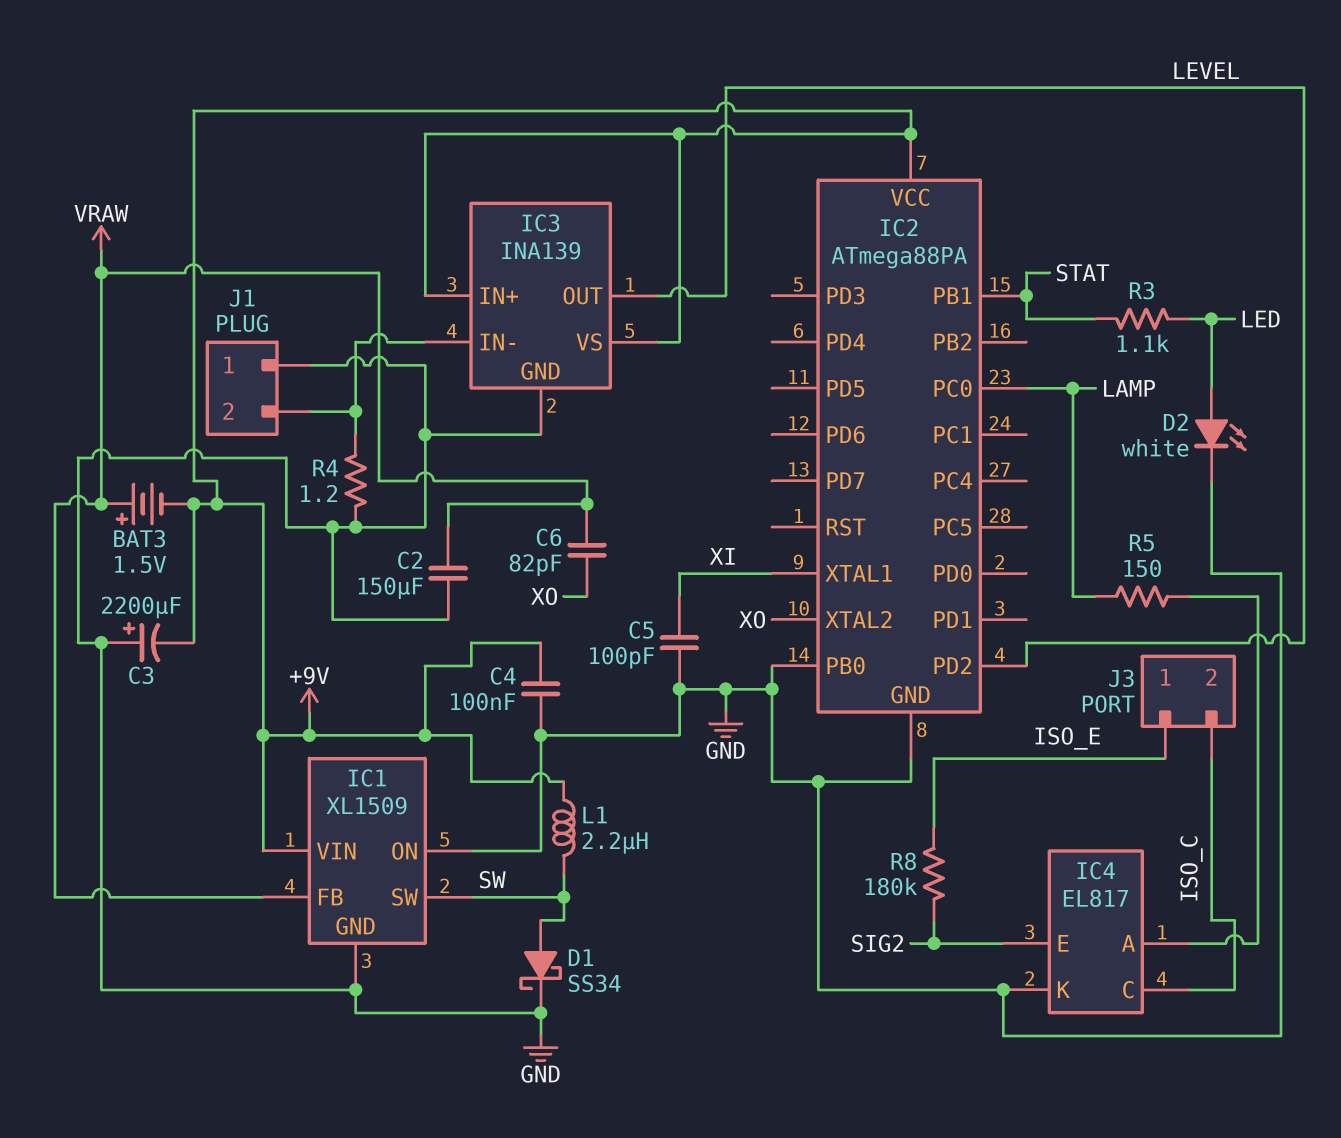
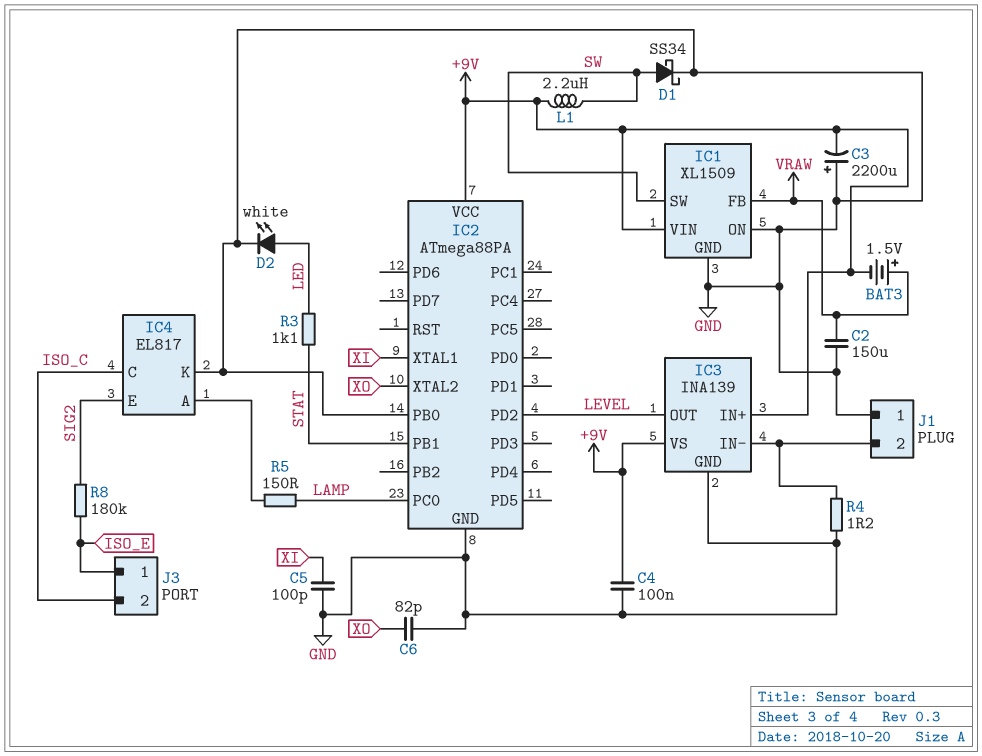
C6: 82pF (VRAW, XO) -> 82pF (GND, XO)

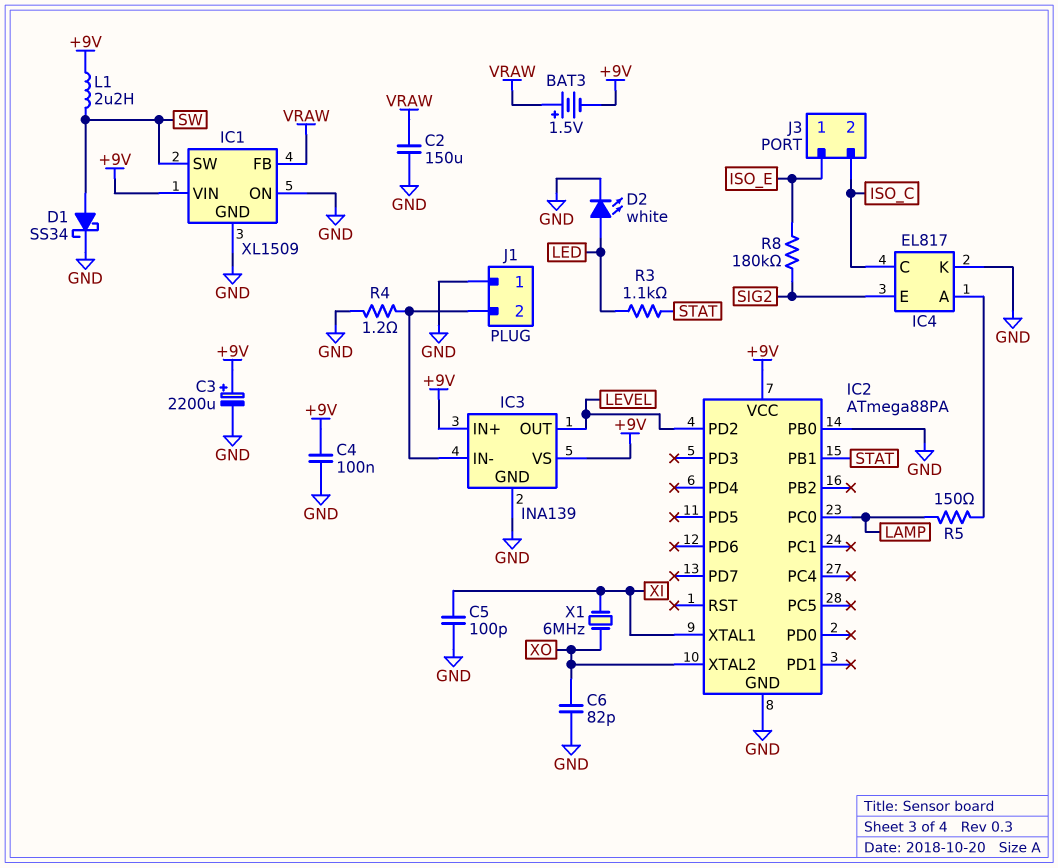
C3: 2200uF (plus GND, minus +9V) -> 2200uF (plus +9V, minus GND)
X1: none -> 6MHz (XI, XO)

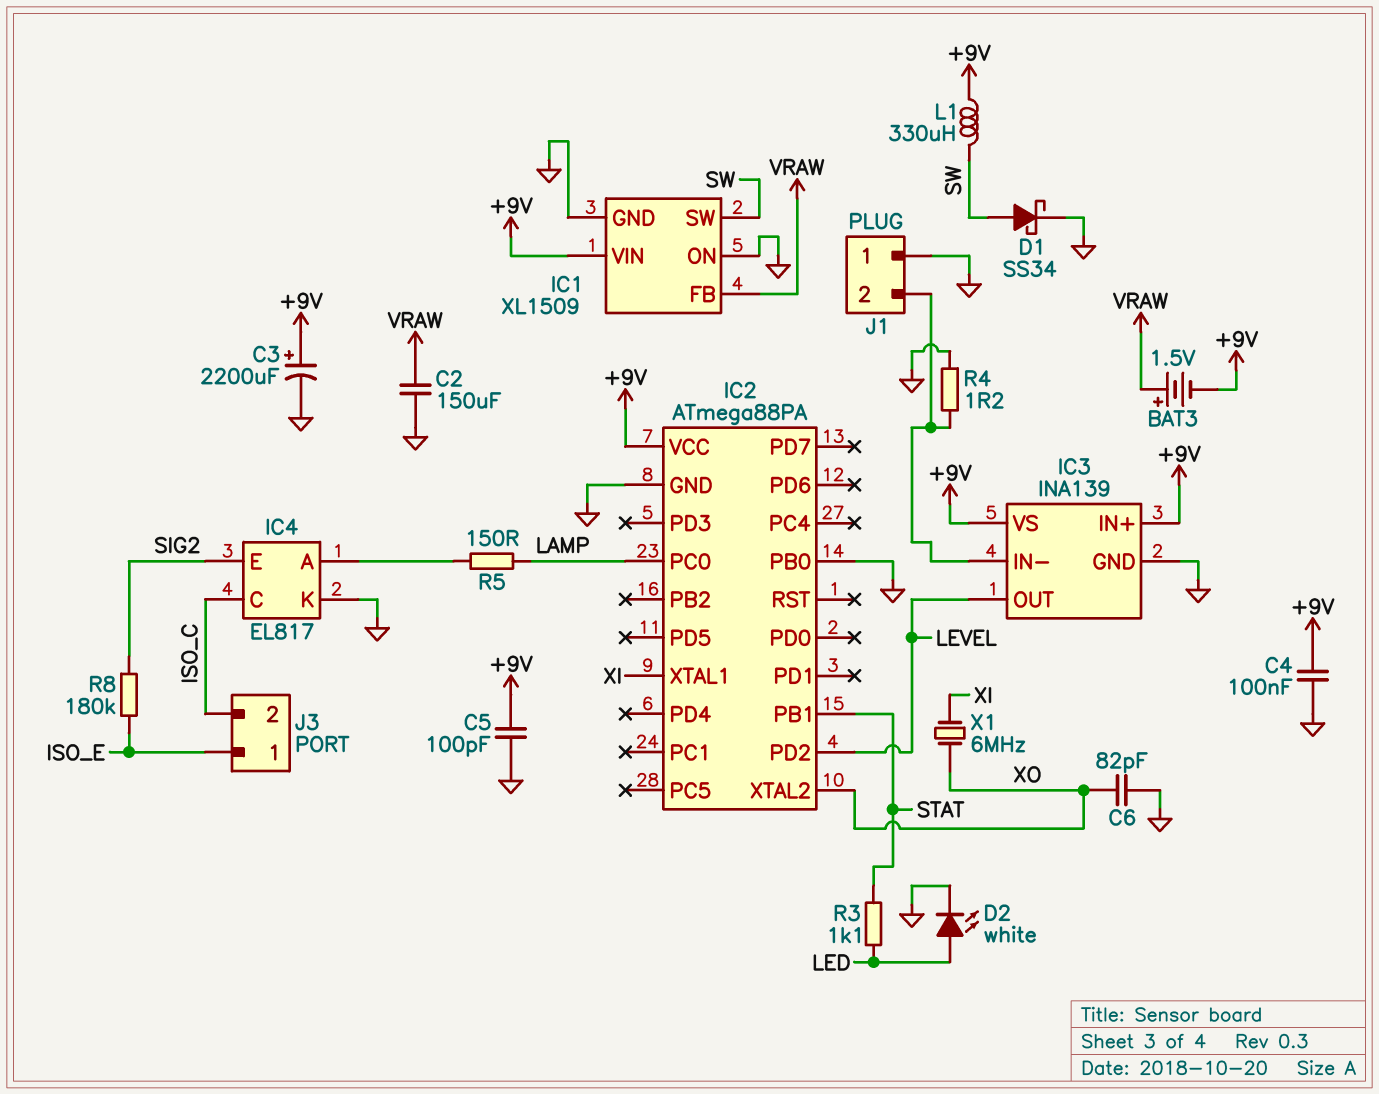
C5: 100pF (GND, XI) -> 100pF (+9V, GND)
L1: 2.2uH (+9V, SW) -> 330uH (+9V, SW)

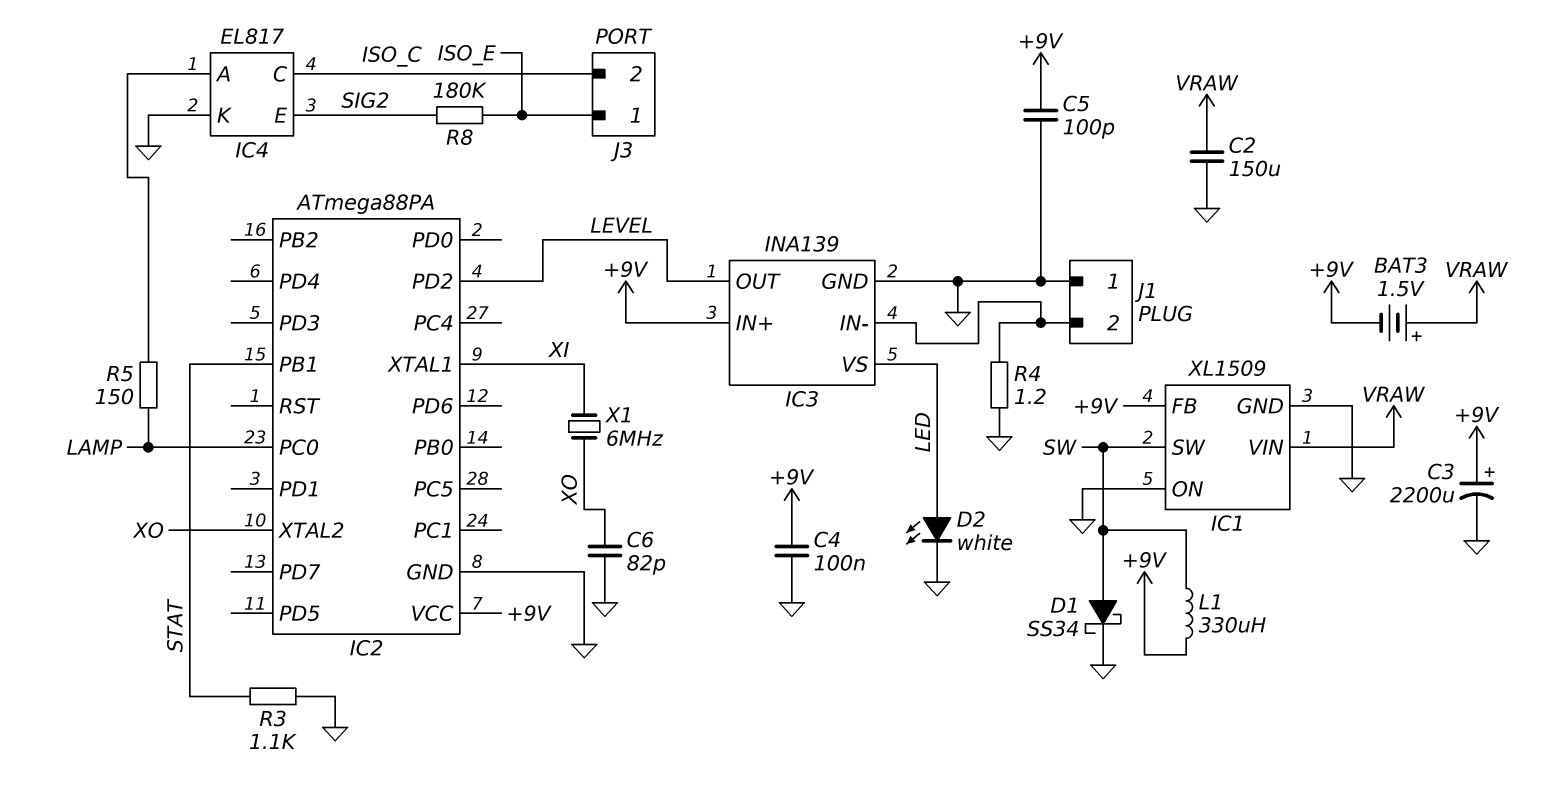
IC1 pin FB: VRAW -> +9V
IC1 pin VIN: +9V -> VRAW
IC2 pin PB0: GND -> none
IC3 pin VS: +9V -> LED
R3: 1.1k (LED, STAT) -> 1.1k (GND, STAT)

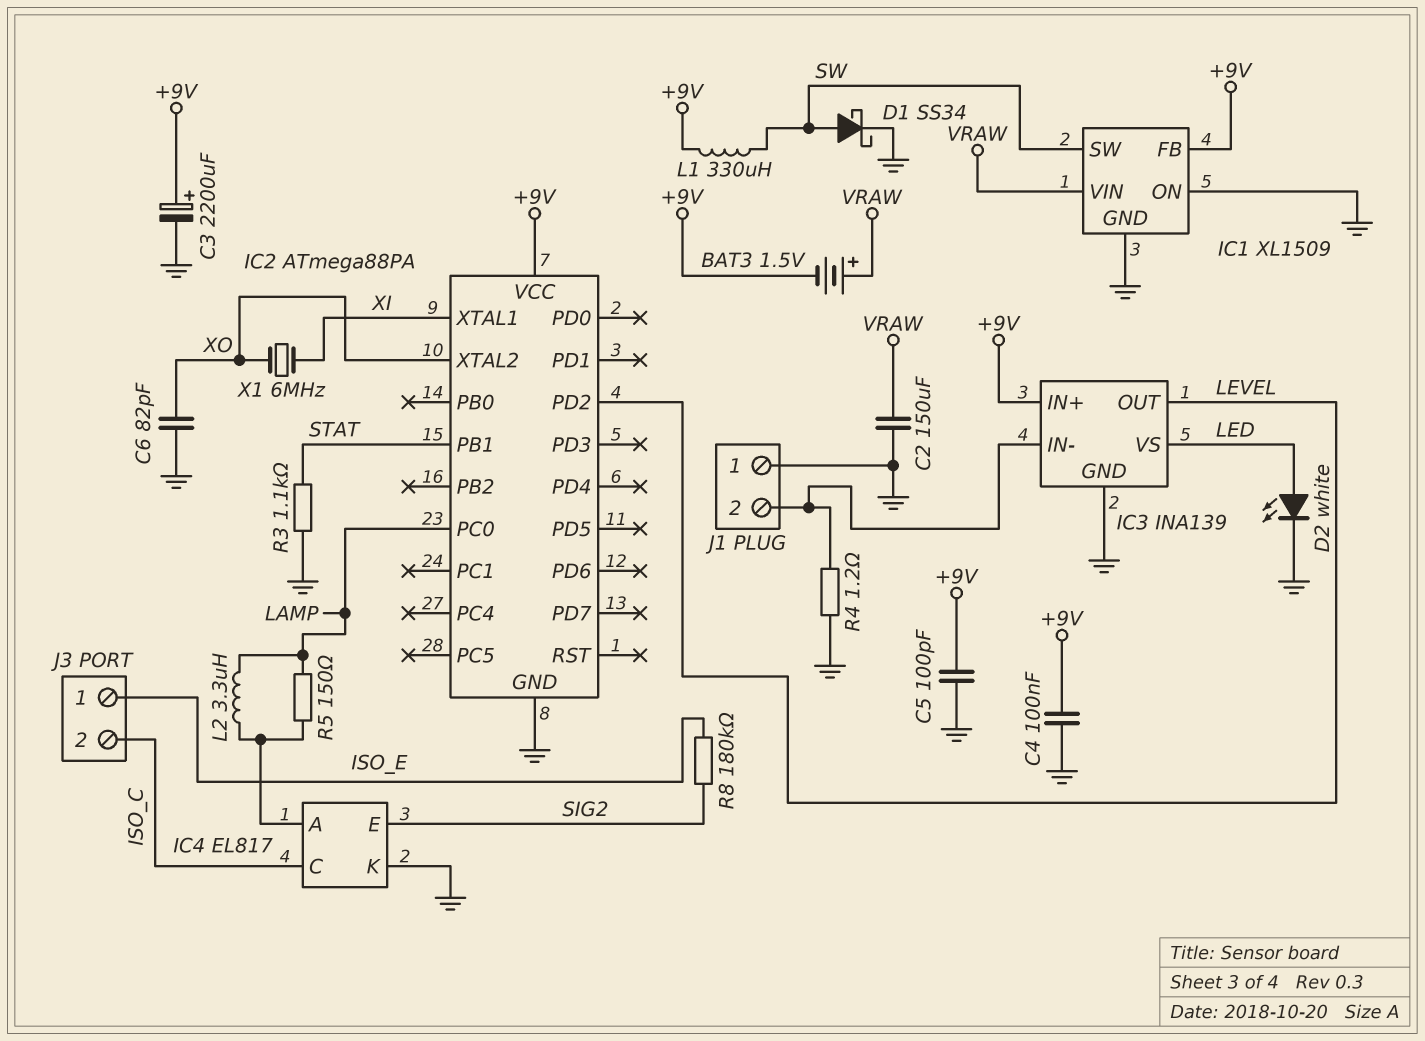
L2: none -> 3.3uH (IC4/A, LAMP)

